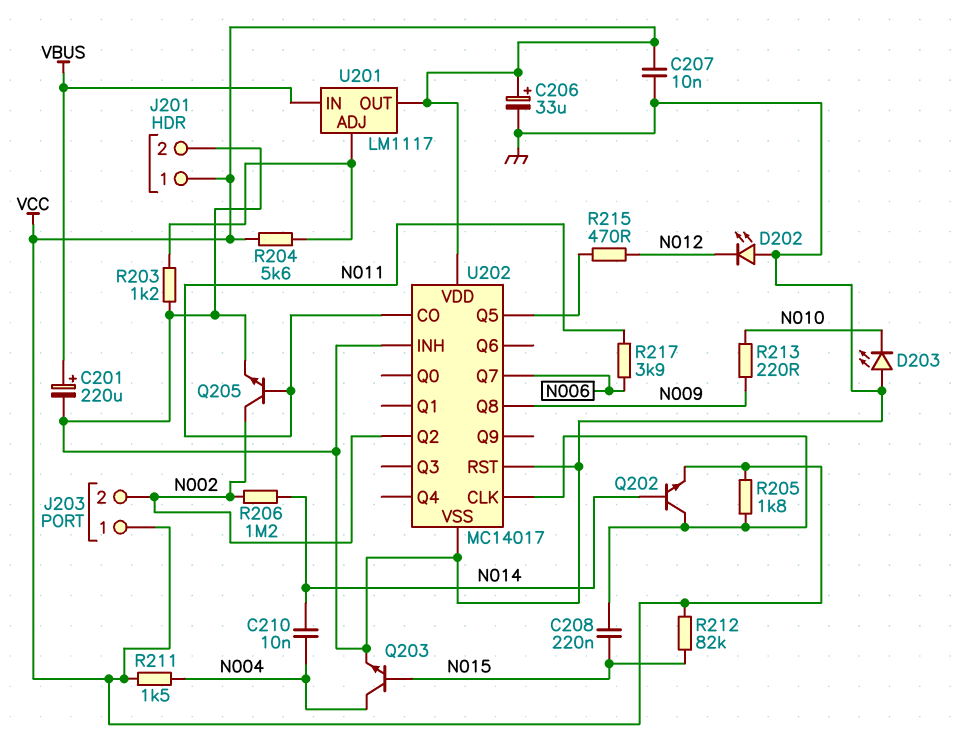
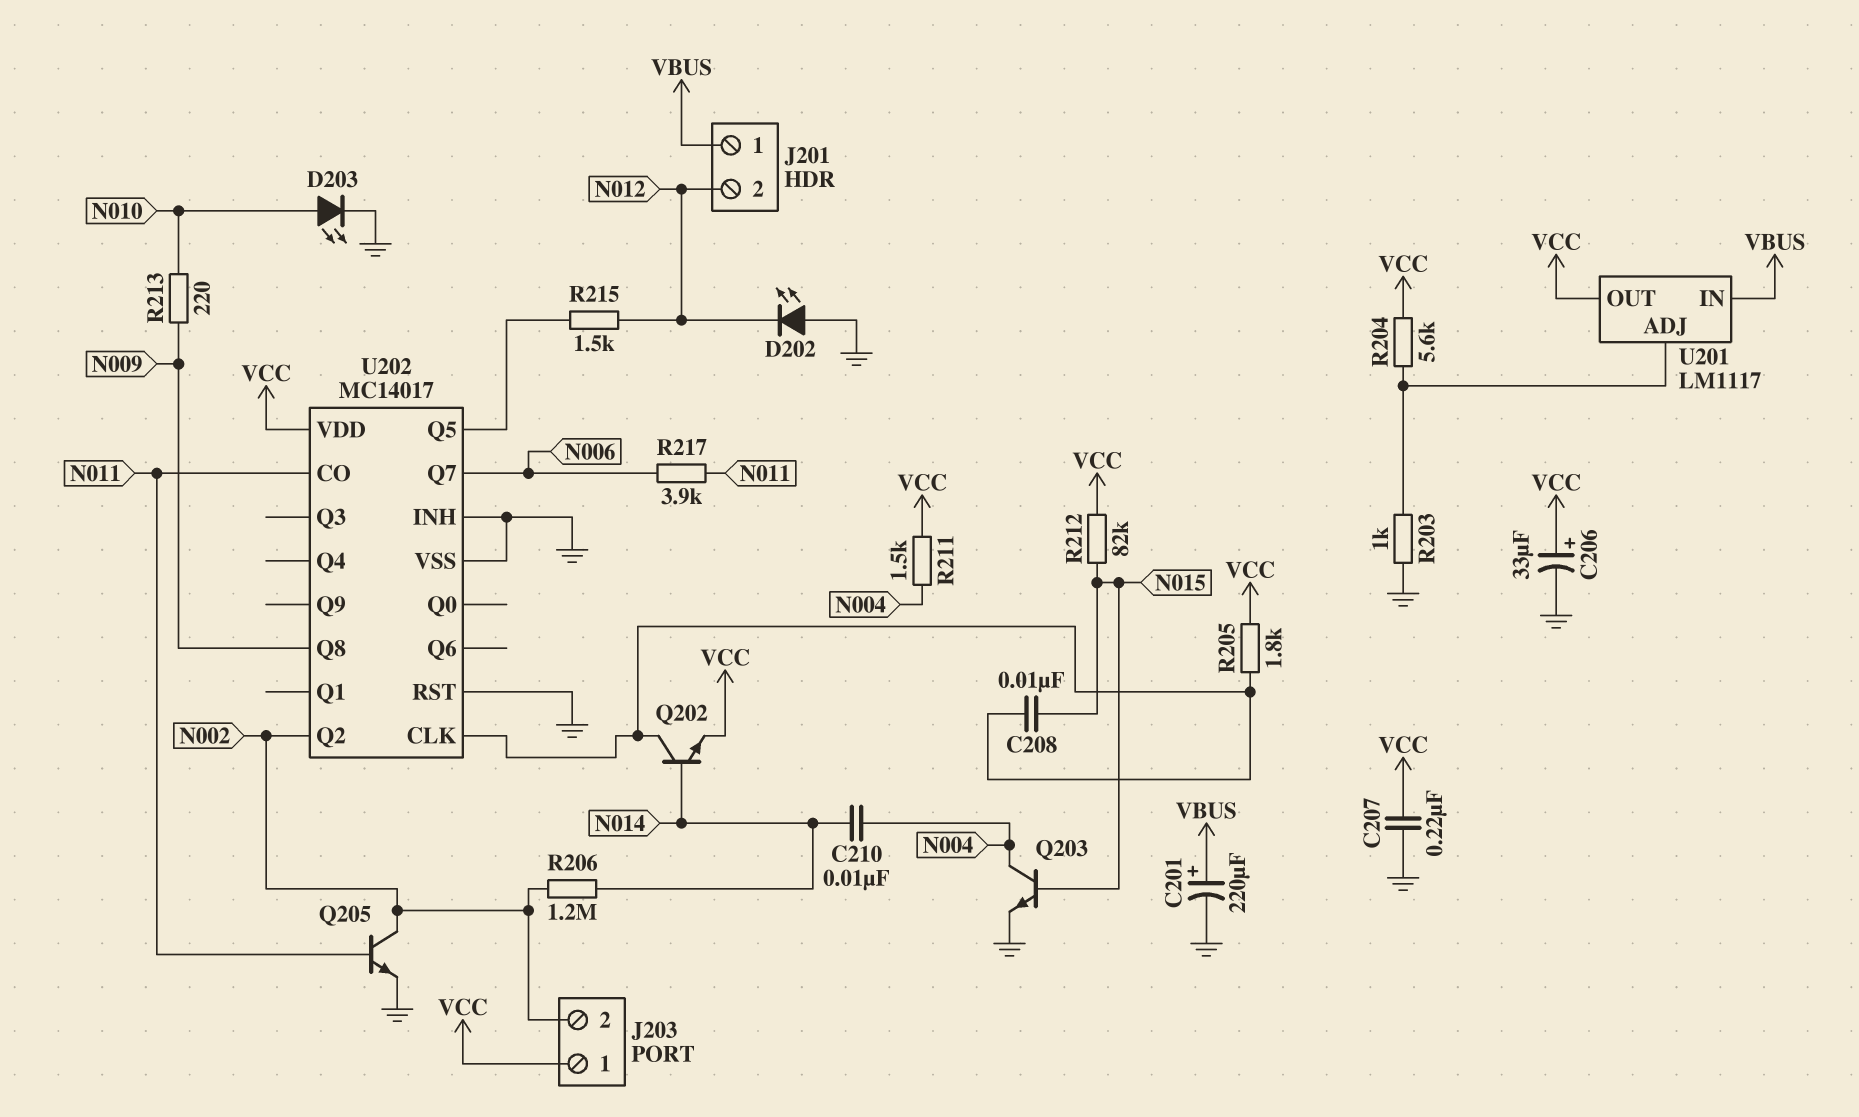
C207: 10nF (GND, VCC) -> 220nF (GND, VCC)
C208: 220nF (N015, U202/CLK) -> 10nF (N015, U202/CLK)
D203: LED (A GND, K N010) -> LED (A N010, K GND)
J201 pin 1: VCC -> VBUS
J201 pin 2: GND -> N012
R203: 1.2k (GND, U201/ADJ) -> 1k (GND, U201/ADJ)
R215: 470 (N012, U202/Q5) -> 1.5k (N012, U202/Q5)

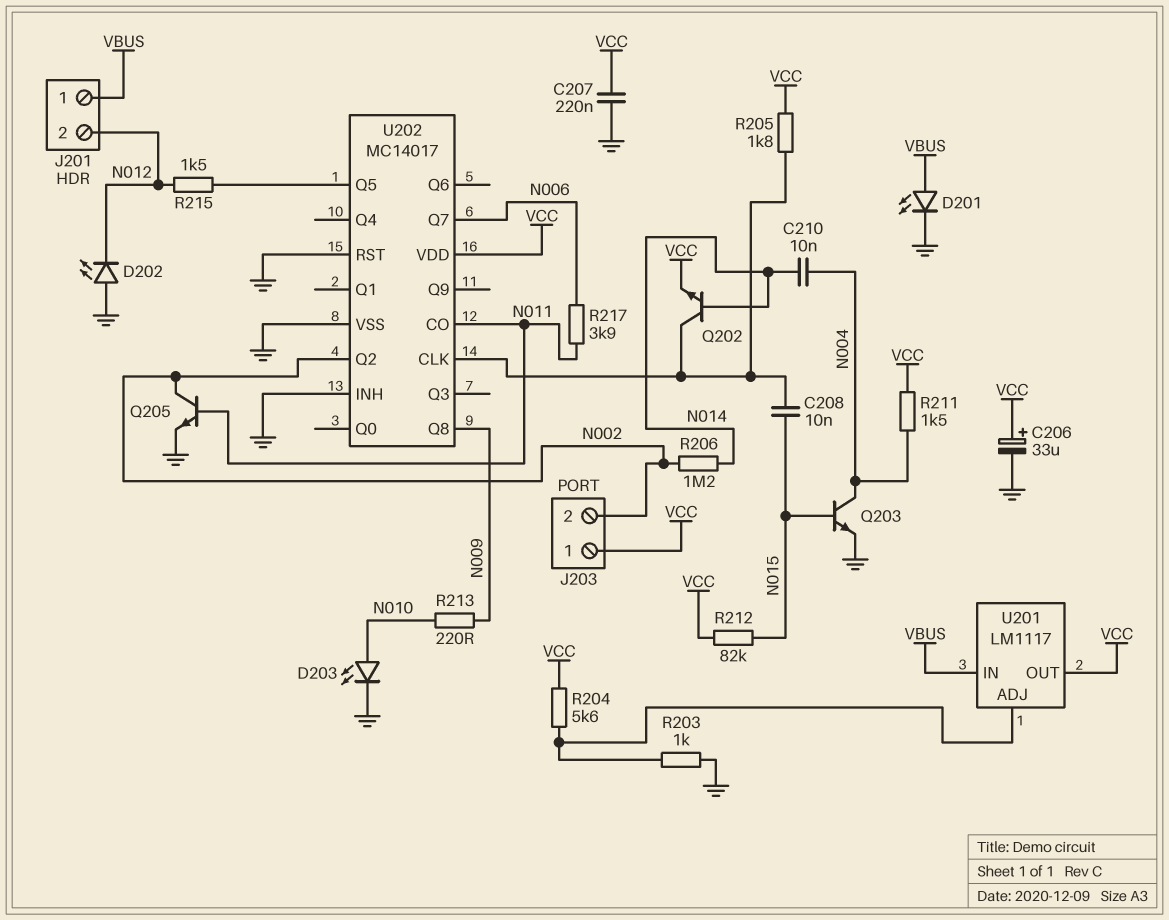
C201: 220uF (plus VBUS, minus GND) -> none
D201: none -> LED (A VBUS, K GND)

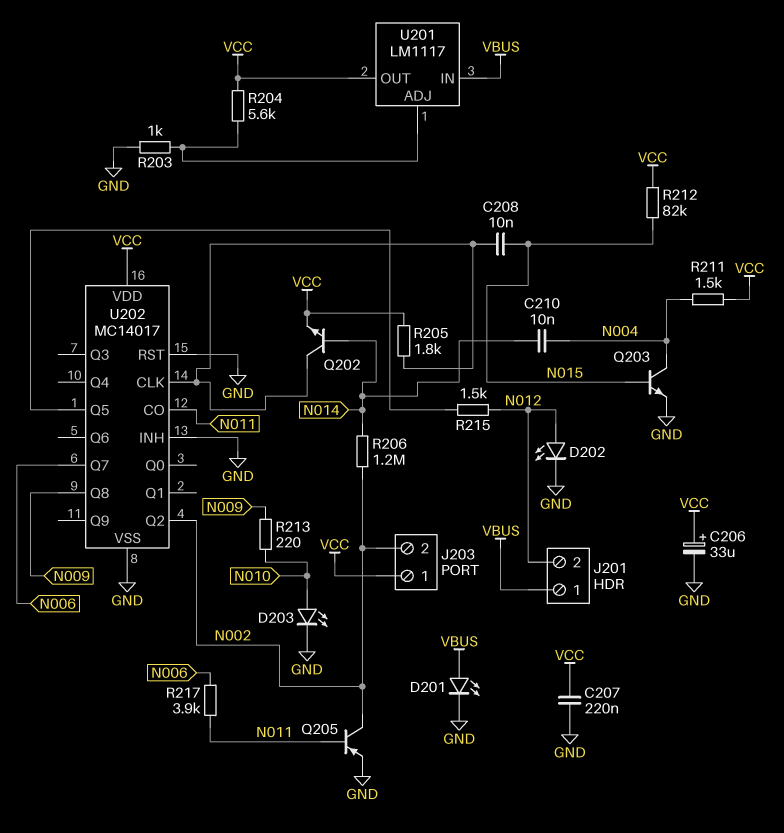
D202: LED (A GND, K N012) -> LED (A N012, K GND)
Q205: NPN (B N011, C N002, E GND) -> PNP (B N011, C N002, E GND)

